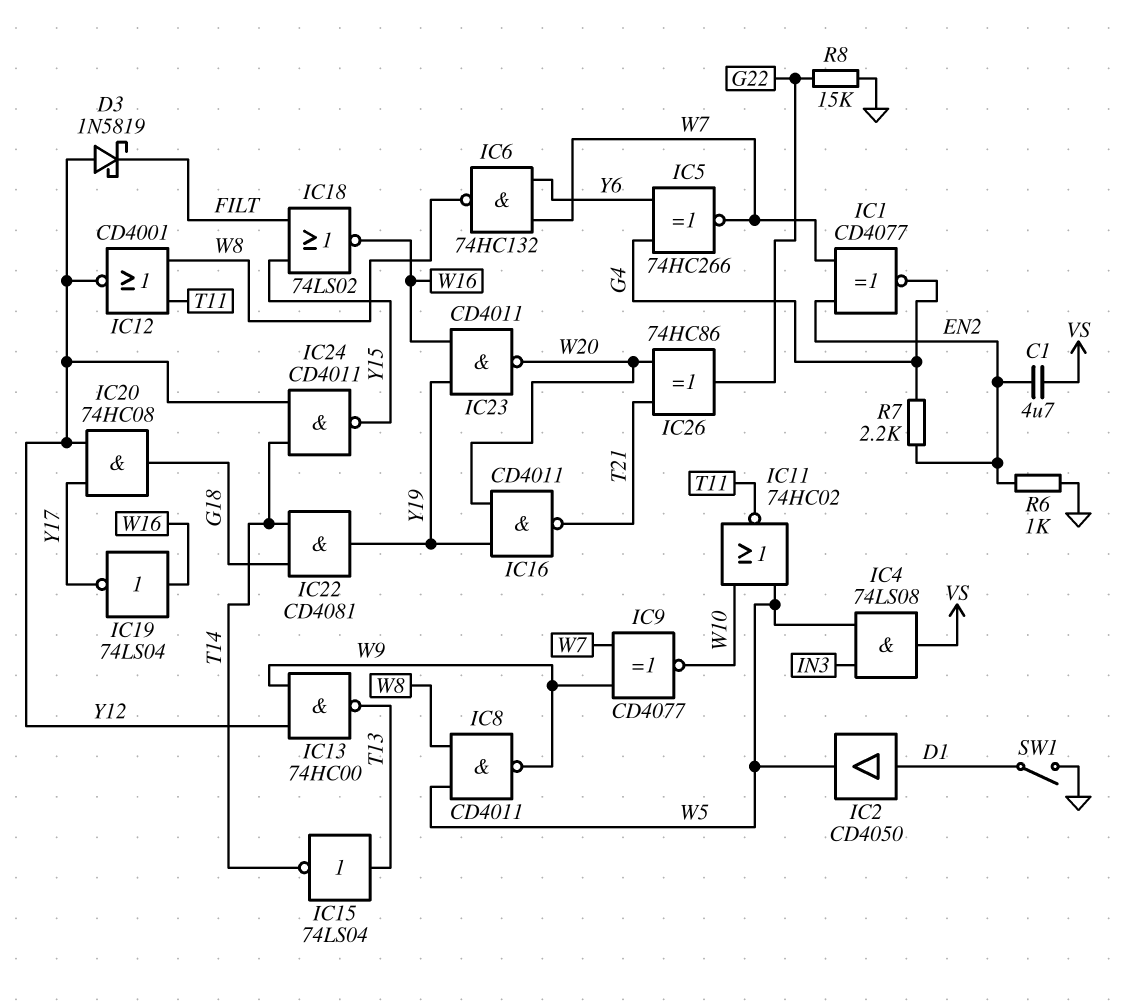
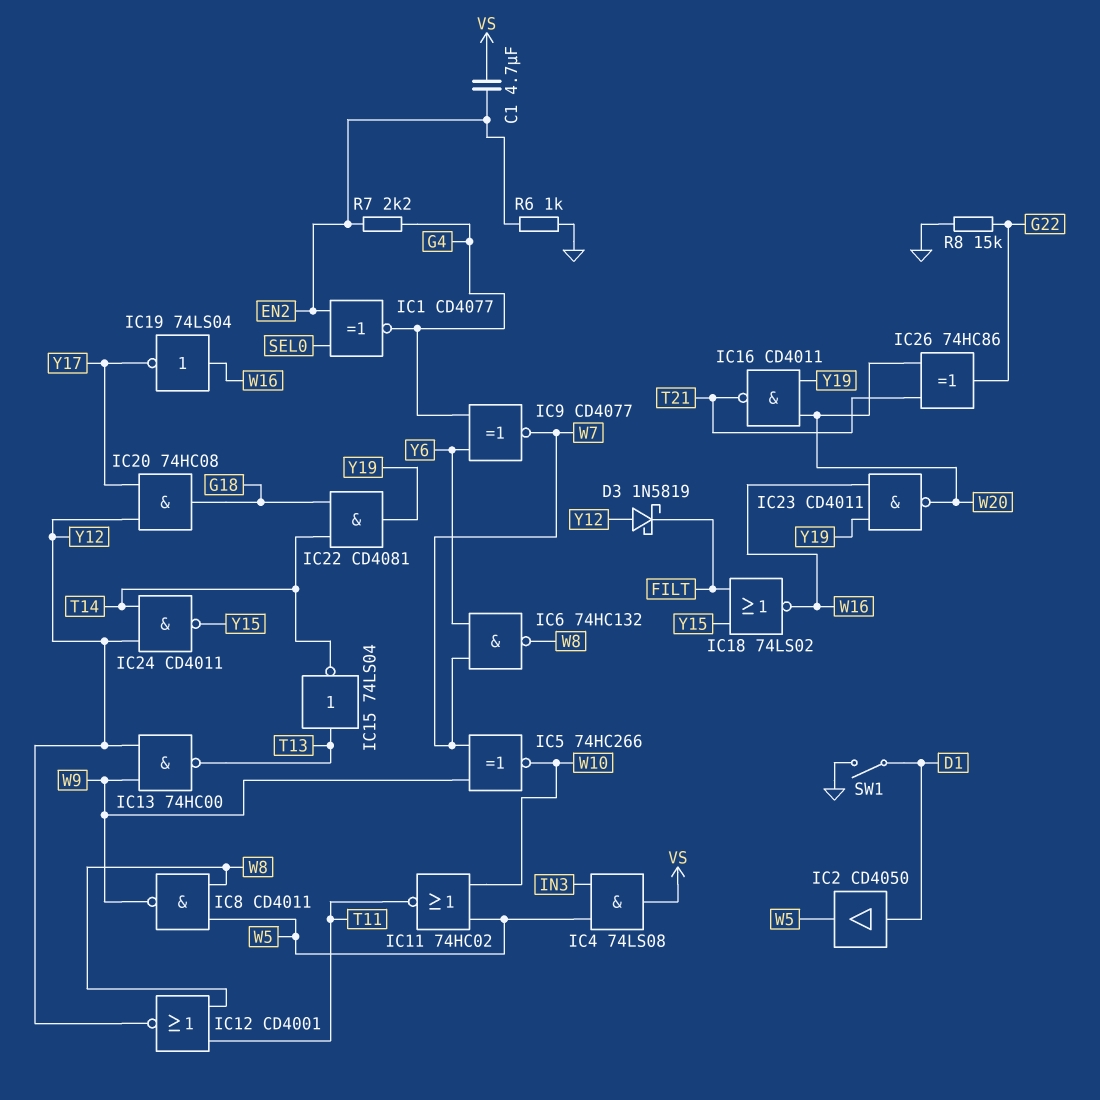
IC1: XNOR CD4077 (in EN2, in W7, out G4) -> XNOR CD4077 (in EN2, in SEL0, out G4)
IC5: XNOR 74HC266 (in G4, in Y6, out W7) -> XNOR 74HC266 (in W7, in W9, out W10)
IC9: XNOR CD4077 (in W7, in W9, out W10) -> XNOR CD4077 (in G4, in Y6, out W7)

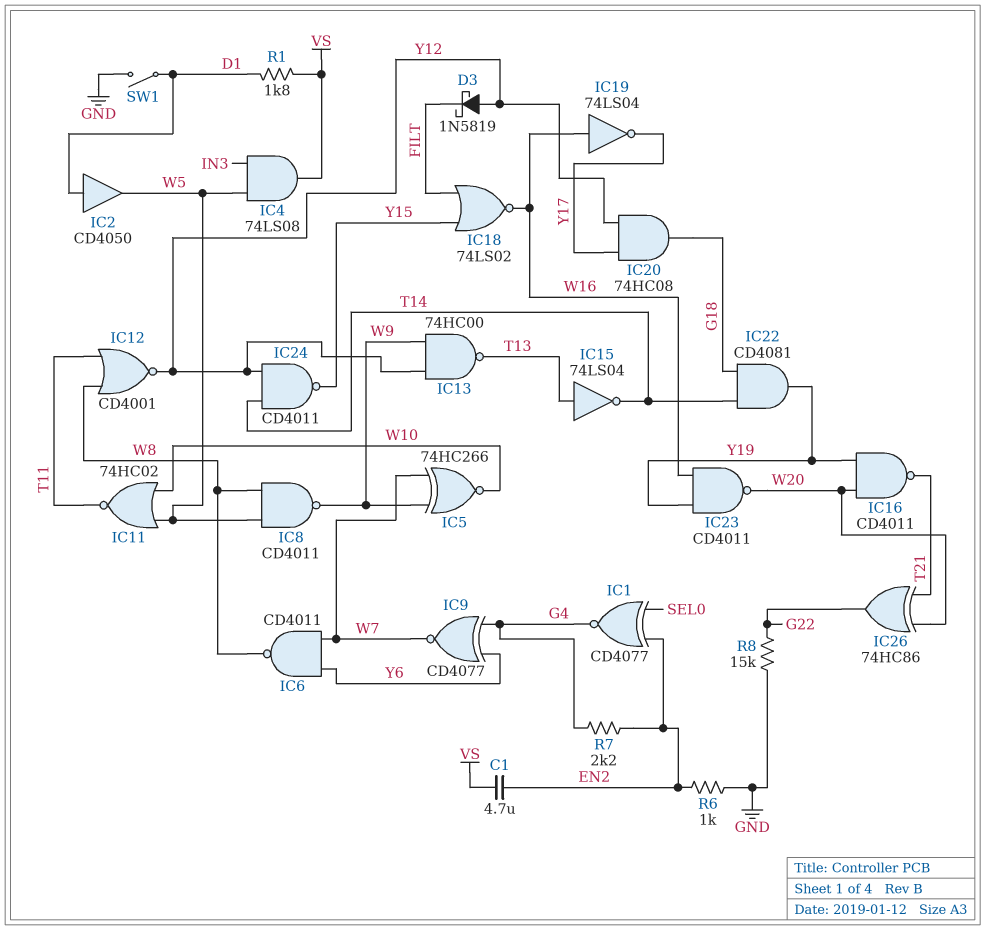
IC6: NAND 74HC132 (in W7, in Y6, out W8) -> NAND CD4011 (in W7, in Y6, out W8)
R1: none -> 1.8k (D1, VS)

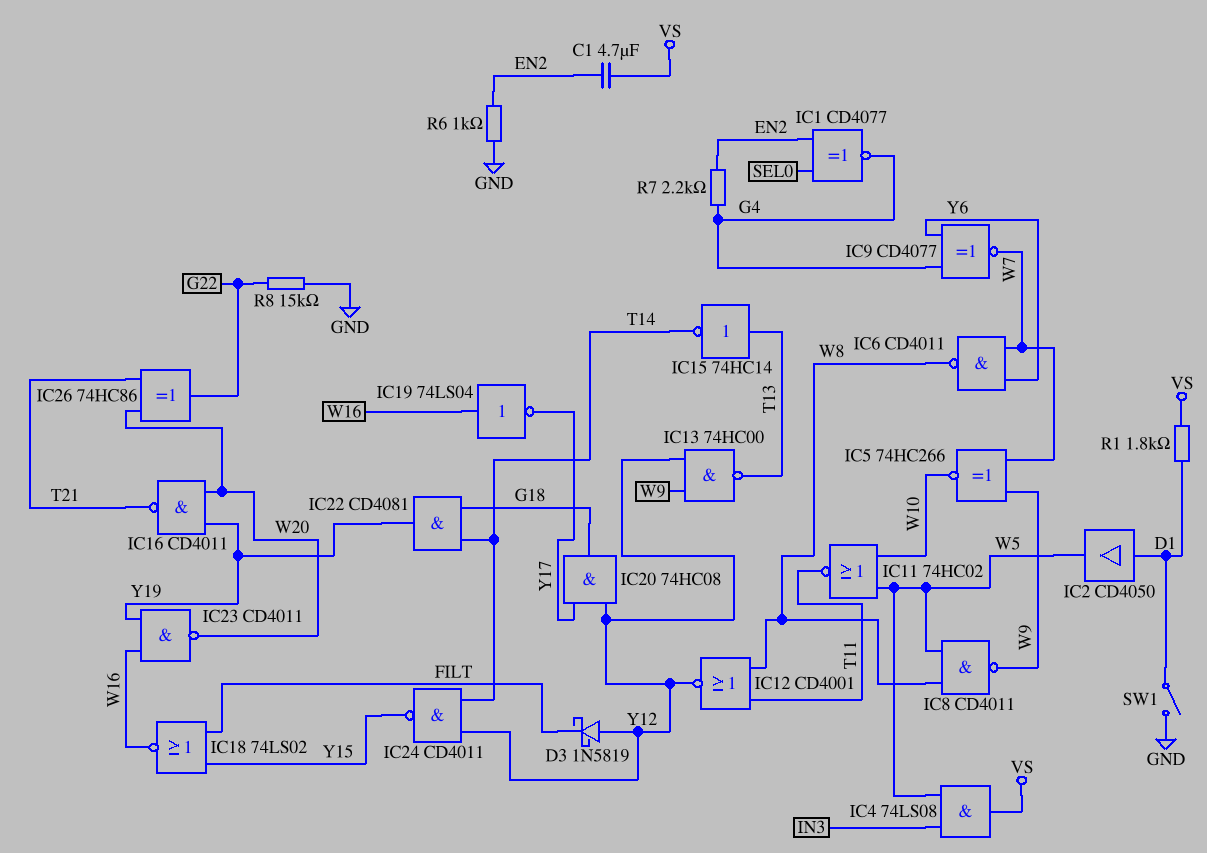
IC15: NOT 74LS04 (in T13, out T14) -> NOT 74HC14 (in T13, out T14)

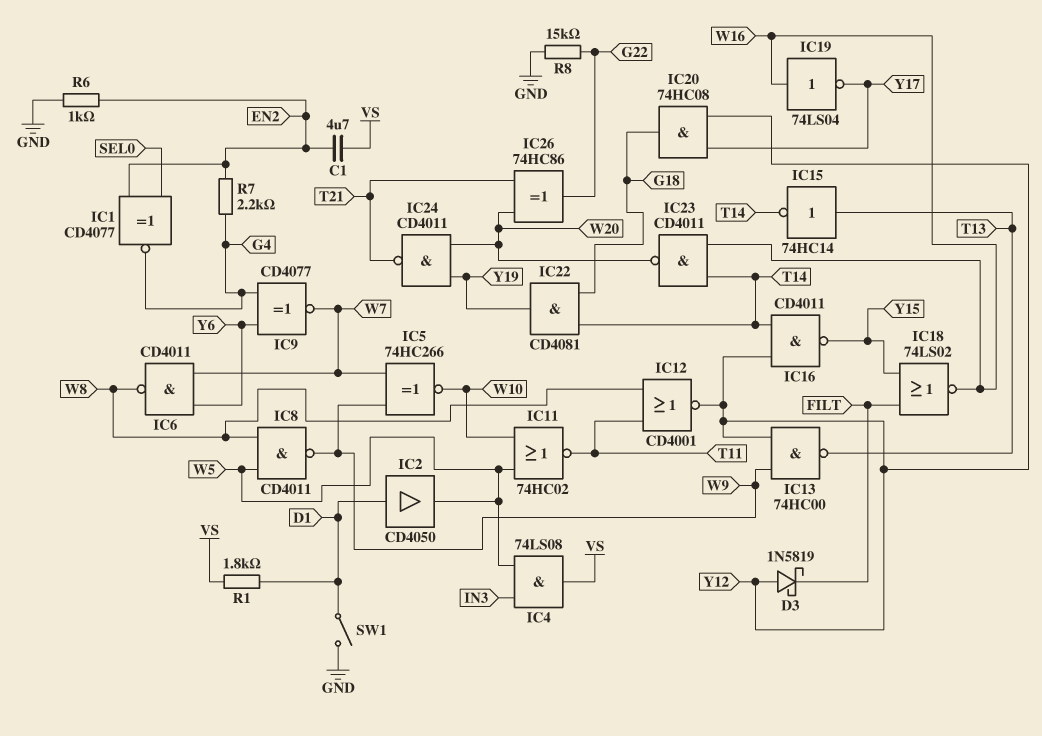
IC16: NAND CD4011 (in W20, in Y19, out T21) -> NAND CD4011 (in T14, in Y12, out Y15)
IC23: NAND CD4011 (in W16, in Y19, out W20) -> NAND CD4011 (in T14, in W16, out W20)
IC24: NAND CD4011 (in T14, in Y12, out Y15) -> NAND CD4011 (in W20, in Y19, out T21)

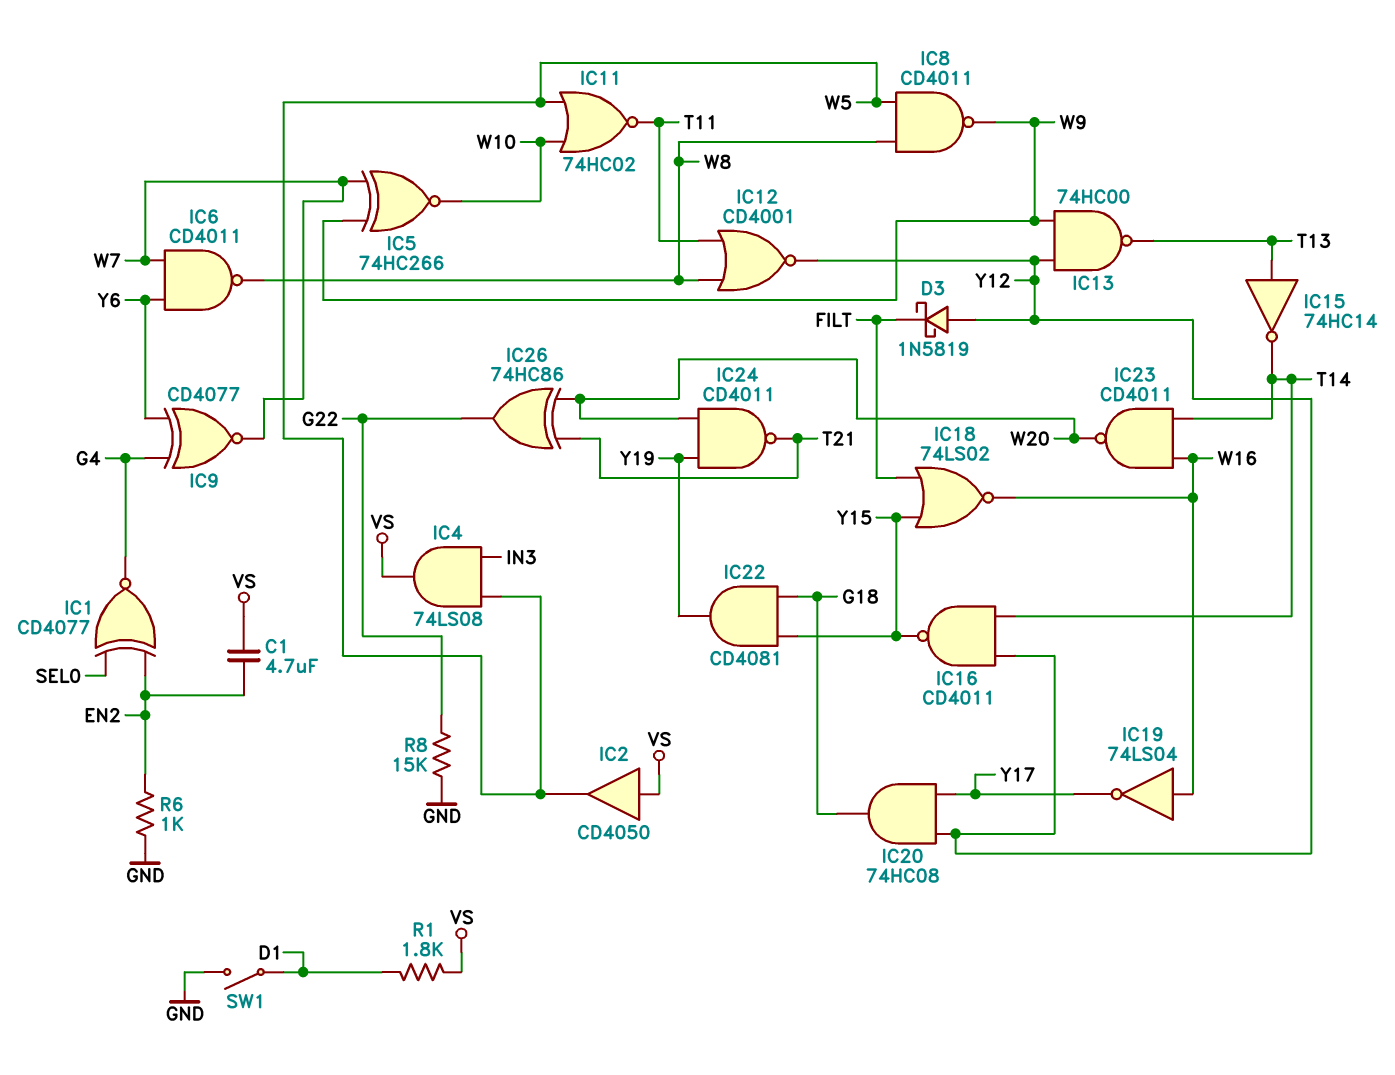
IC2: buffer CD4050 (in D1, out W5) -> buffer CD4050 (in VS, out W5)
IC22: AND CD4081 (in G18, in T14, out Y19) -> AND CD4081 (in G18, in Y15, out Y19)
R7: 2.2k (EN2, G4) -> none

